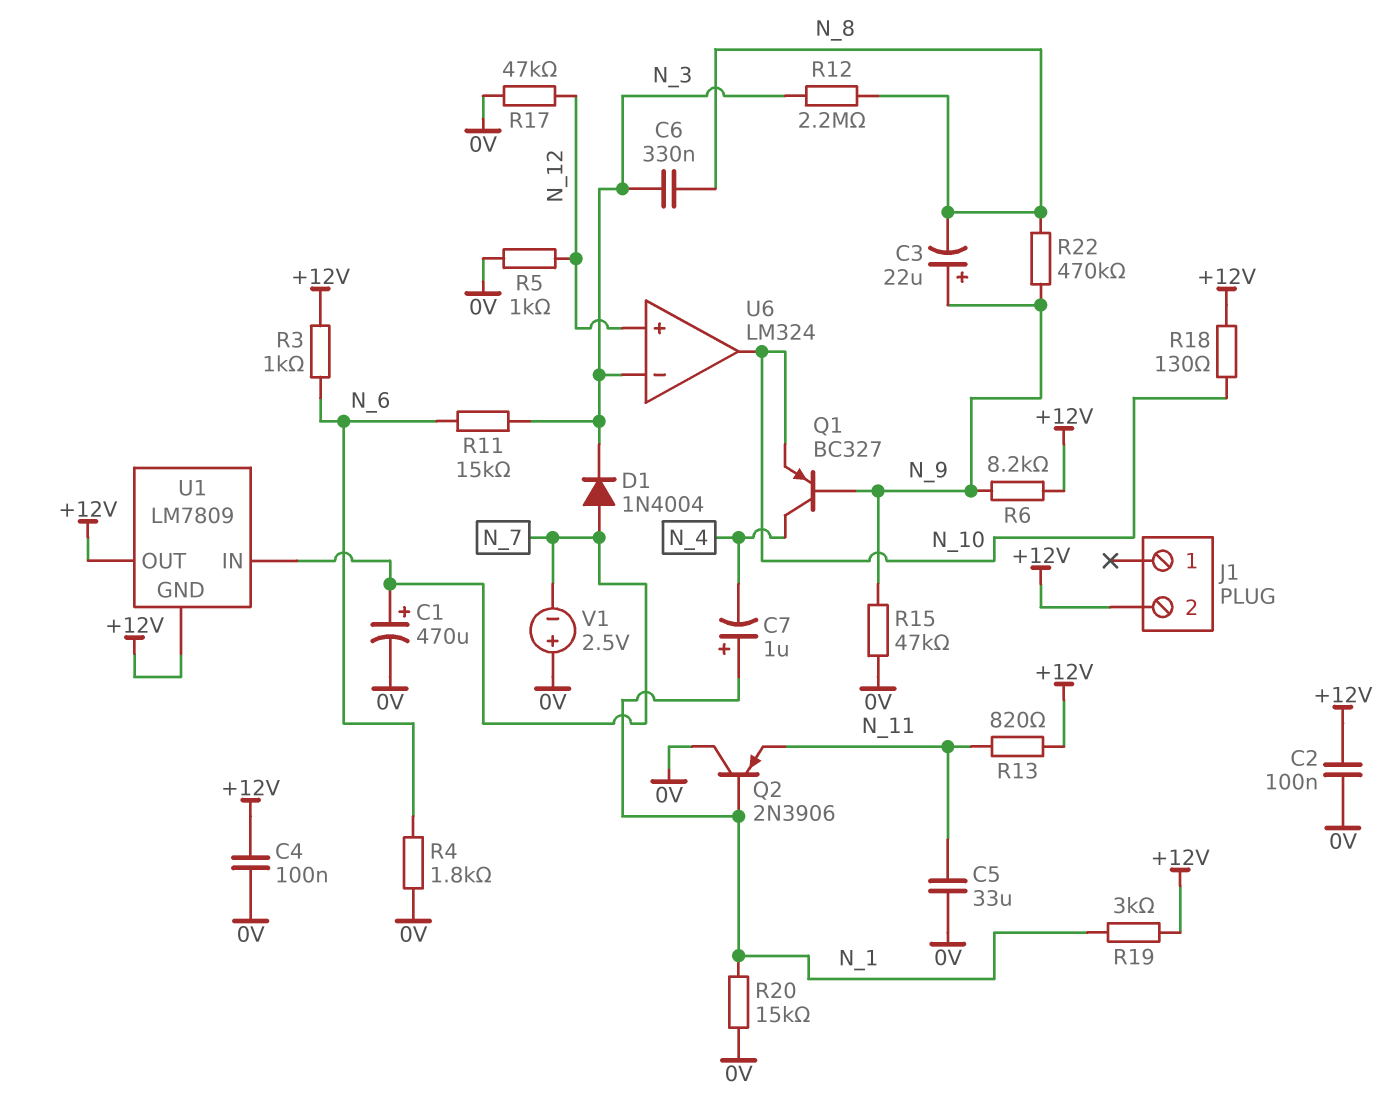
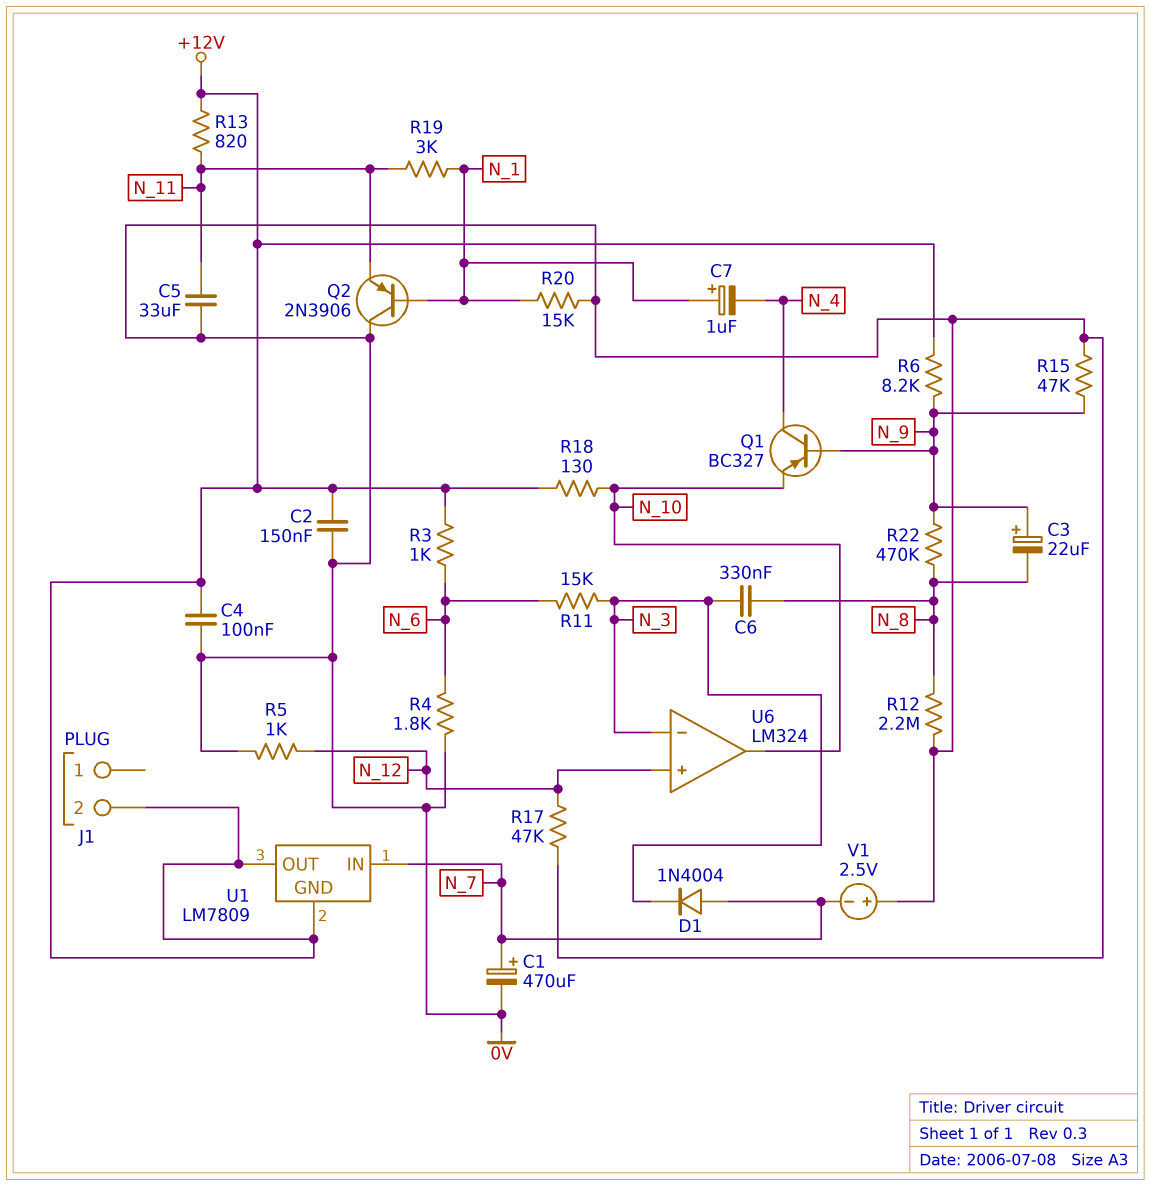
C2: 100nF (+12V, 0V) -> 150nF (+12V, 0V)
R12: 2.2M (N_3, N_8) -> 2.2M (0V, N_8)
R19: 3k (+12V, N_1) -> 3k (N_1, N_11)

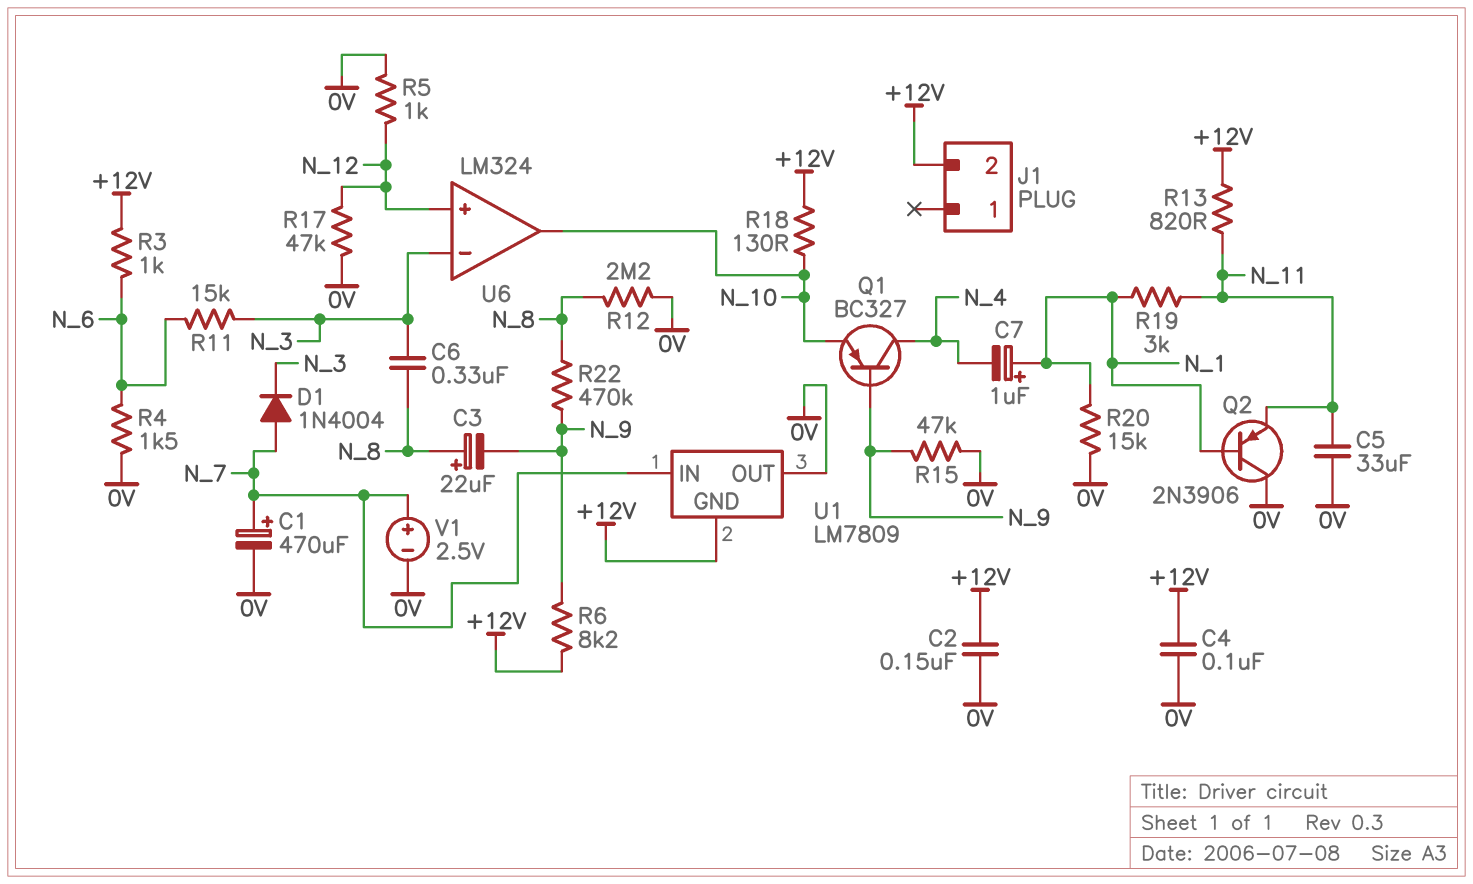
C3: 22uF (plus N_9, minus N_8) -> 22uF (plus N_8, minus N_9)
R4: 1.8k (0V, N_6) -> 1.5k (0V, N_6)
U1 pin OUT: +12V -> 0V
V1: 2.5V (plus 0V, minus N_7) -> 2.5V (plus N_7, minus 0V)

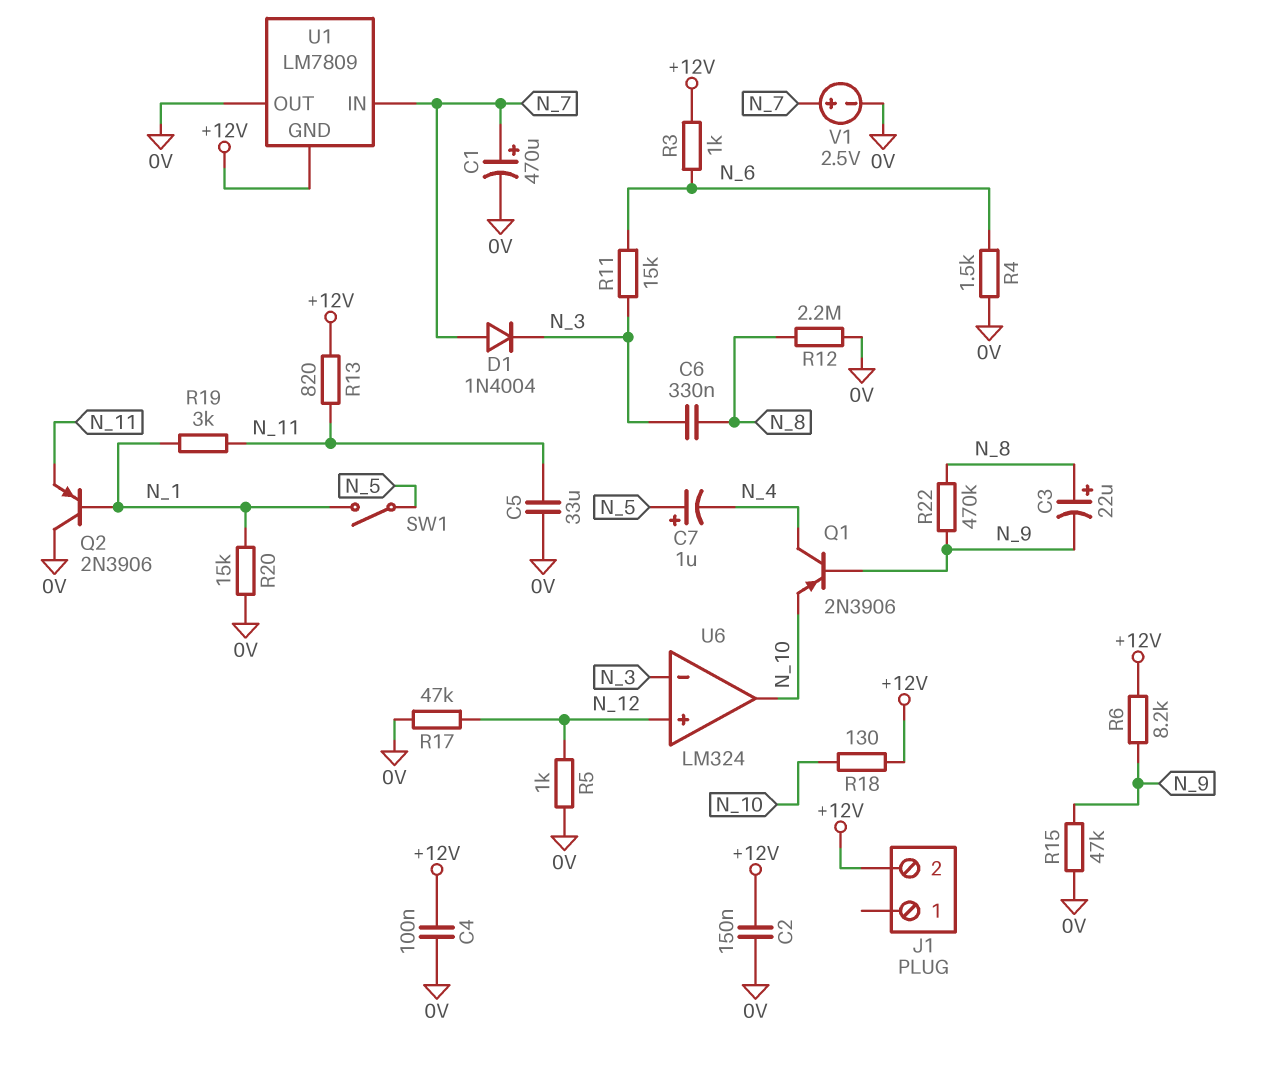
C7: 1uF (plus N_1, minus N_4) -> 1uF (plus N_5, minus N_4)
Q1: PNP BC327 (B N_9, C N_4, E N_10) -> PNP 2N3906 (B N_9, C N_4, E N_10)
SW1: none -> switch (N_1, N_5)

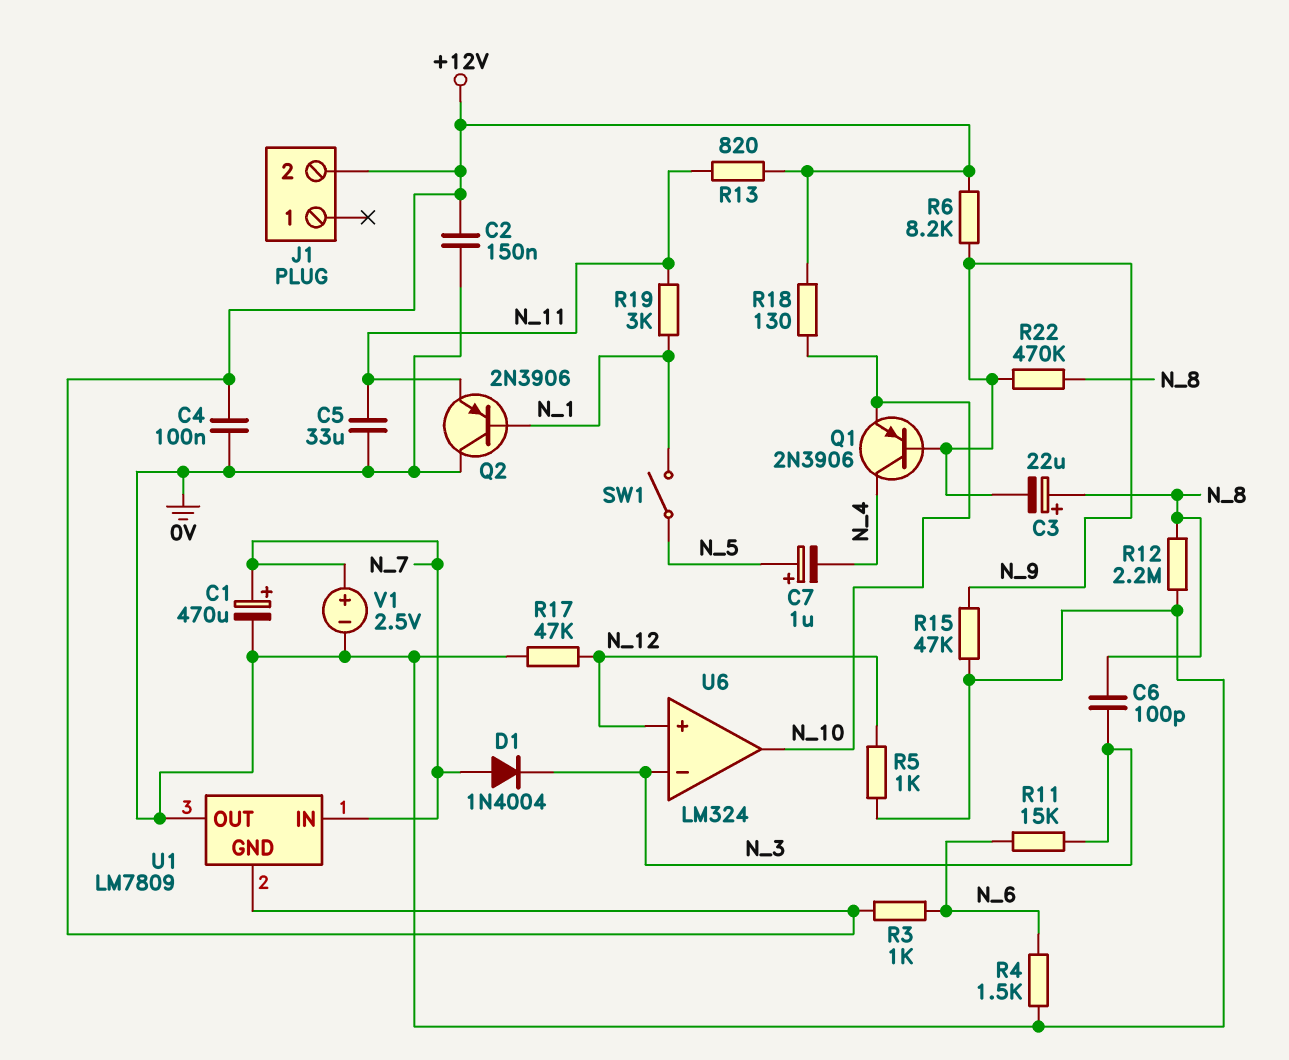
C6: 330nF (N_3, N_8) -> 100pF (N_3, N_8)
R20: 15k (0V, N_1) -> none

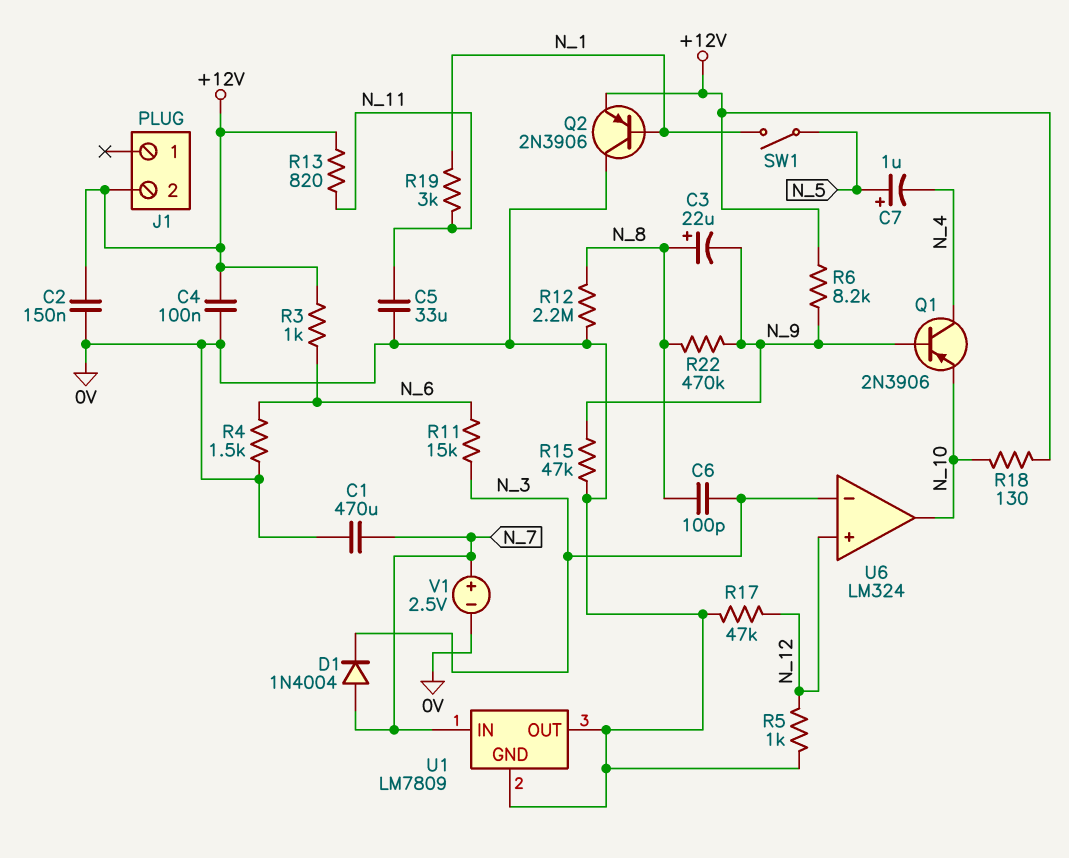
C1: 470uF (plus N_7, minus 0V) -> 470uF (0V, N_7)
Q2: PNP 2N3906 (B N_1, C 0V, E N_11) -> PNP 2N3906 (B N_1, C 0V, E +12V)
U1 pin GND: +12V -> 0V

